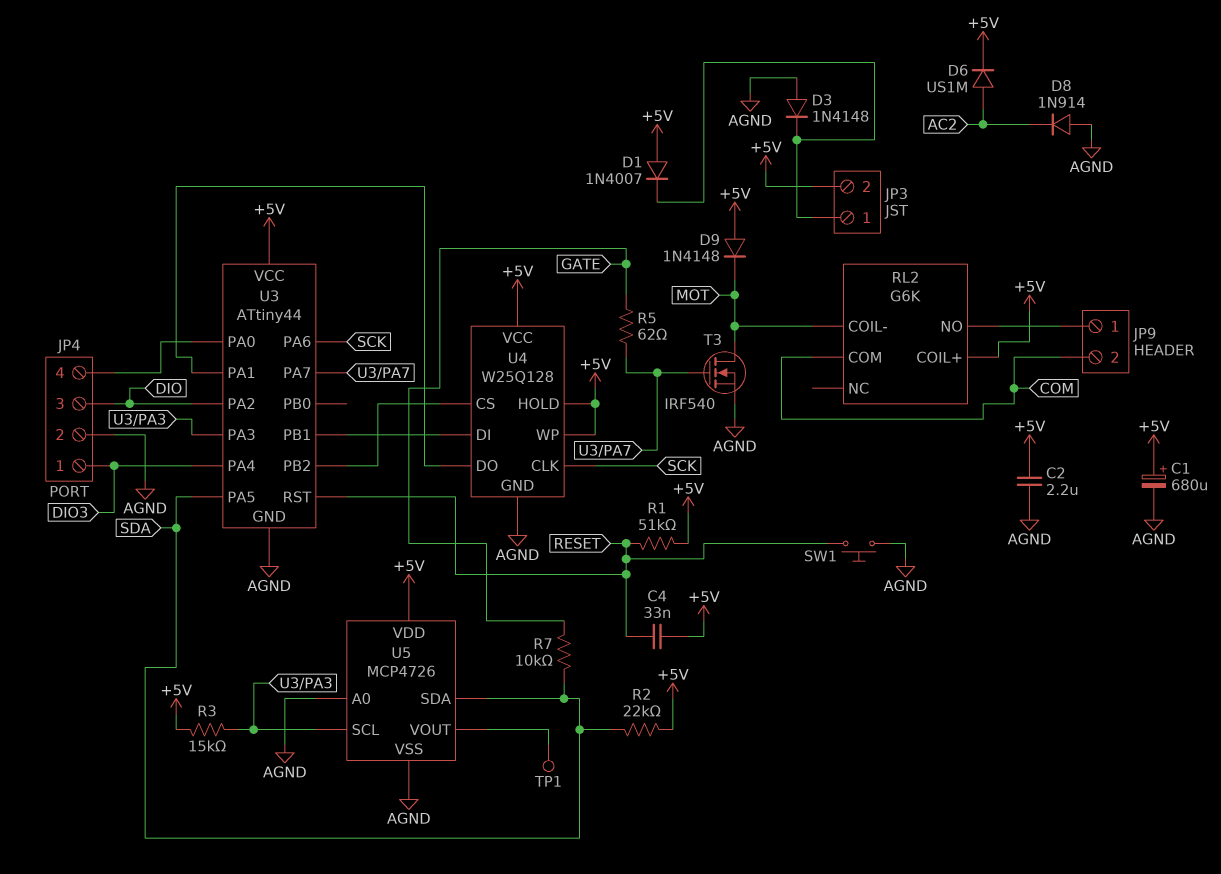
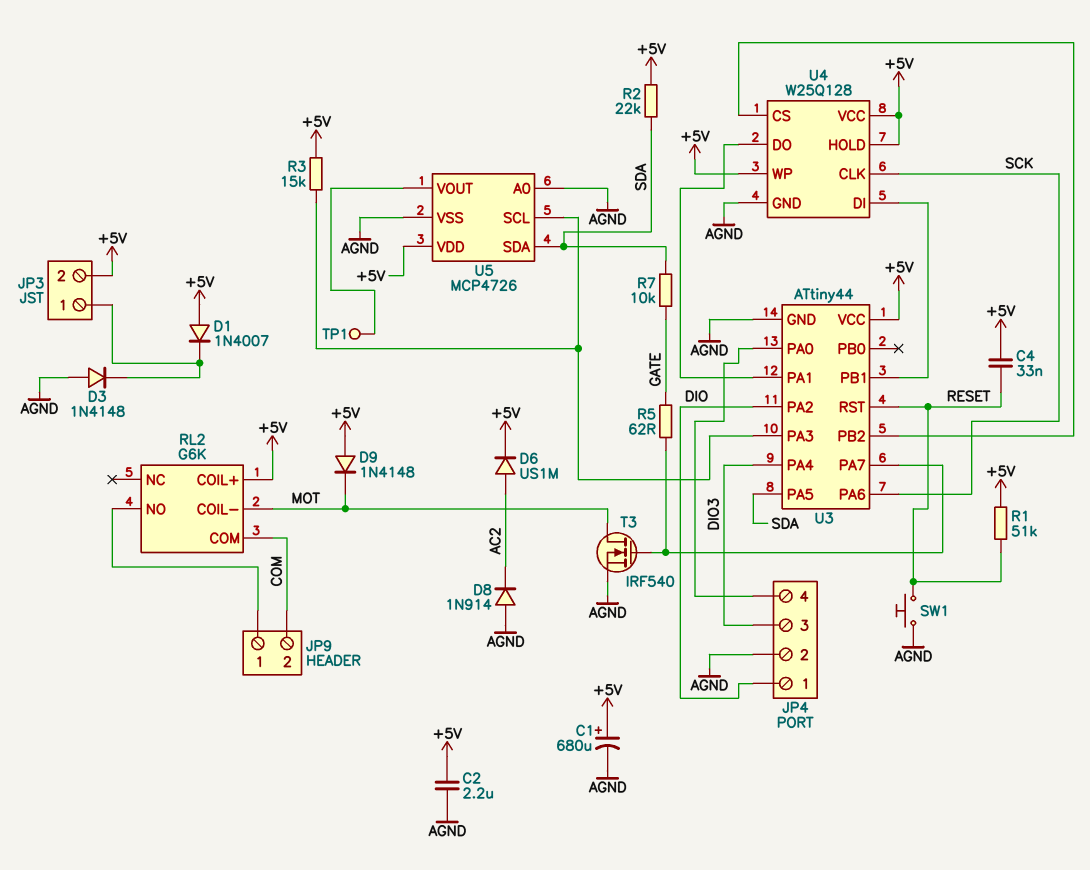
JP4 pin 1: DIO3 -> DIO
JP4 pin 3: DIO -> DIO3

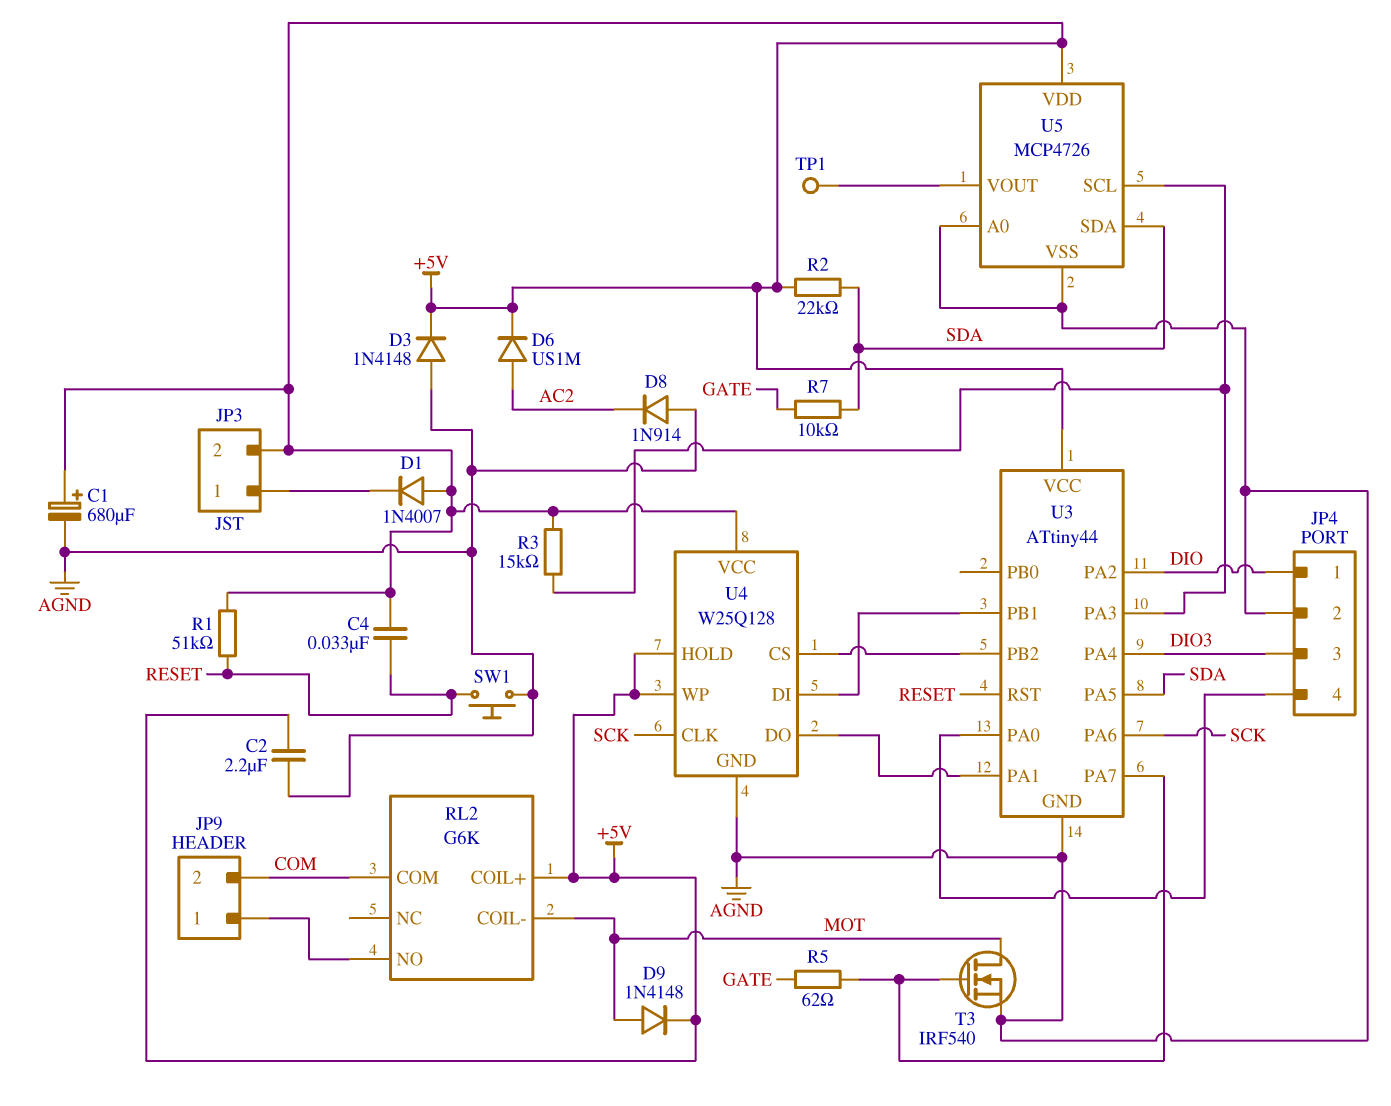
D3: diode 1N4148 (A AGND, K JP3/1) -> diode 1N4148 (A AGND, K +5V)
D9: diode 1N4148 (A +5V, K MOT) -> diode 1N4148 (A MOT, K +5V)

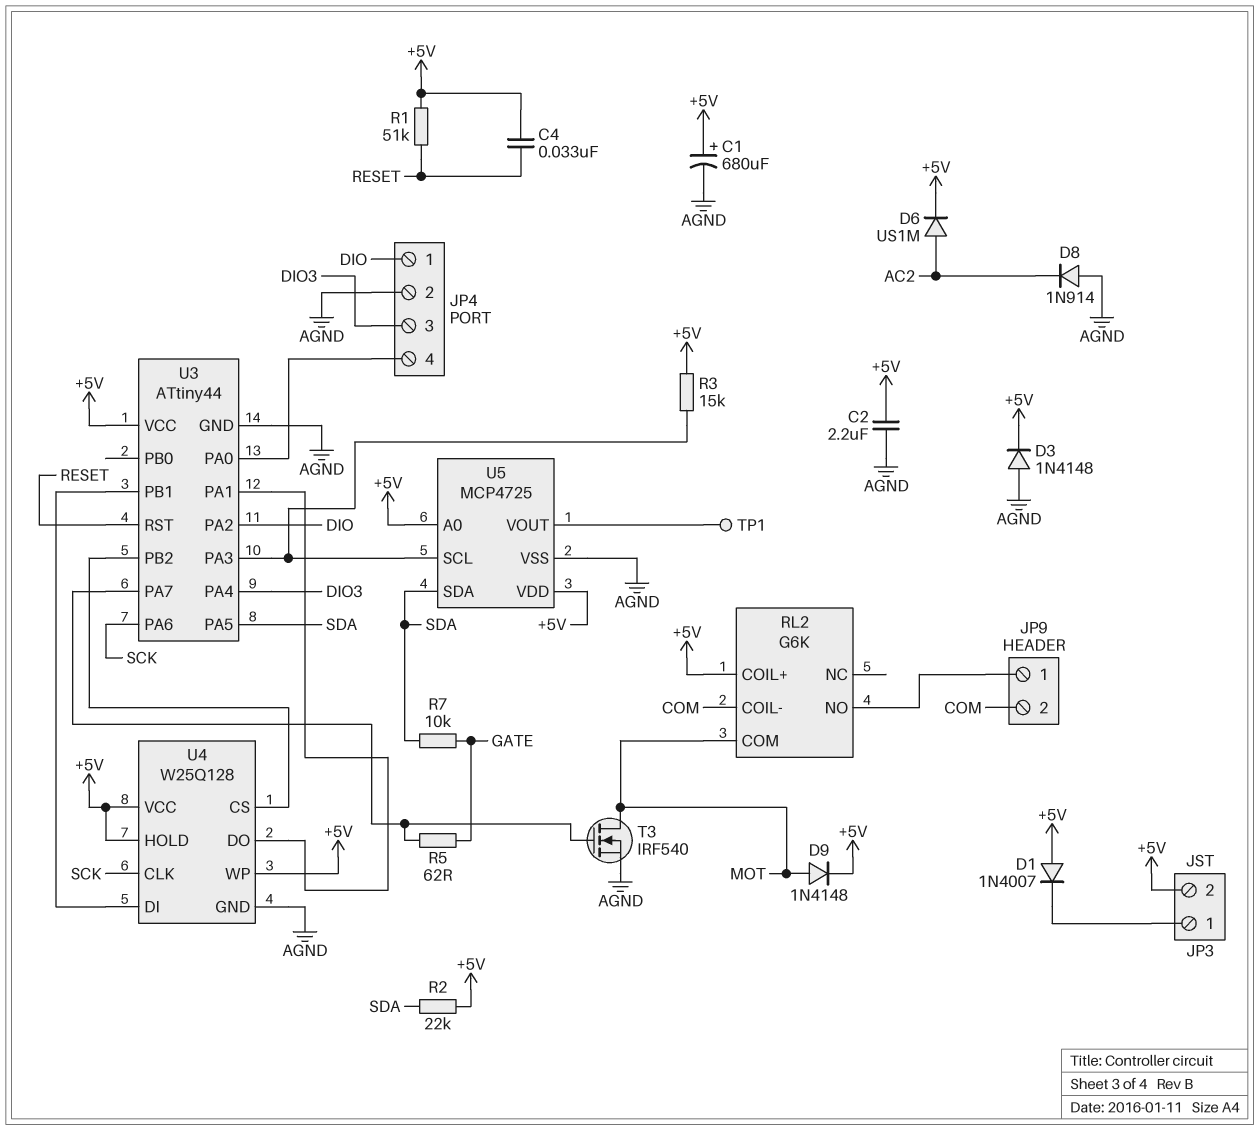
RL2 pin COIL-: MOT -> COM
RL2 pin COM: COM -> MOT
SW1: button (AGND, RESET) -> none
U5: MCP4726 -> MCP4725
U5 pin A0: AGND -> +5V

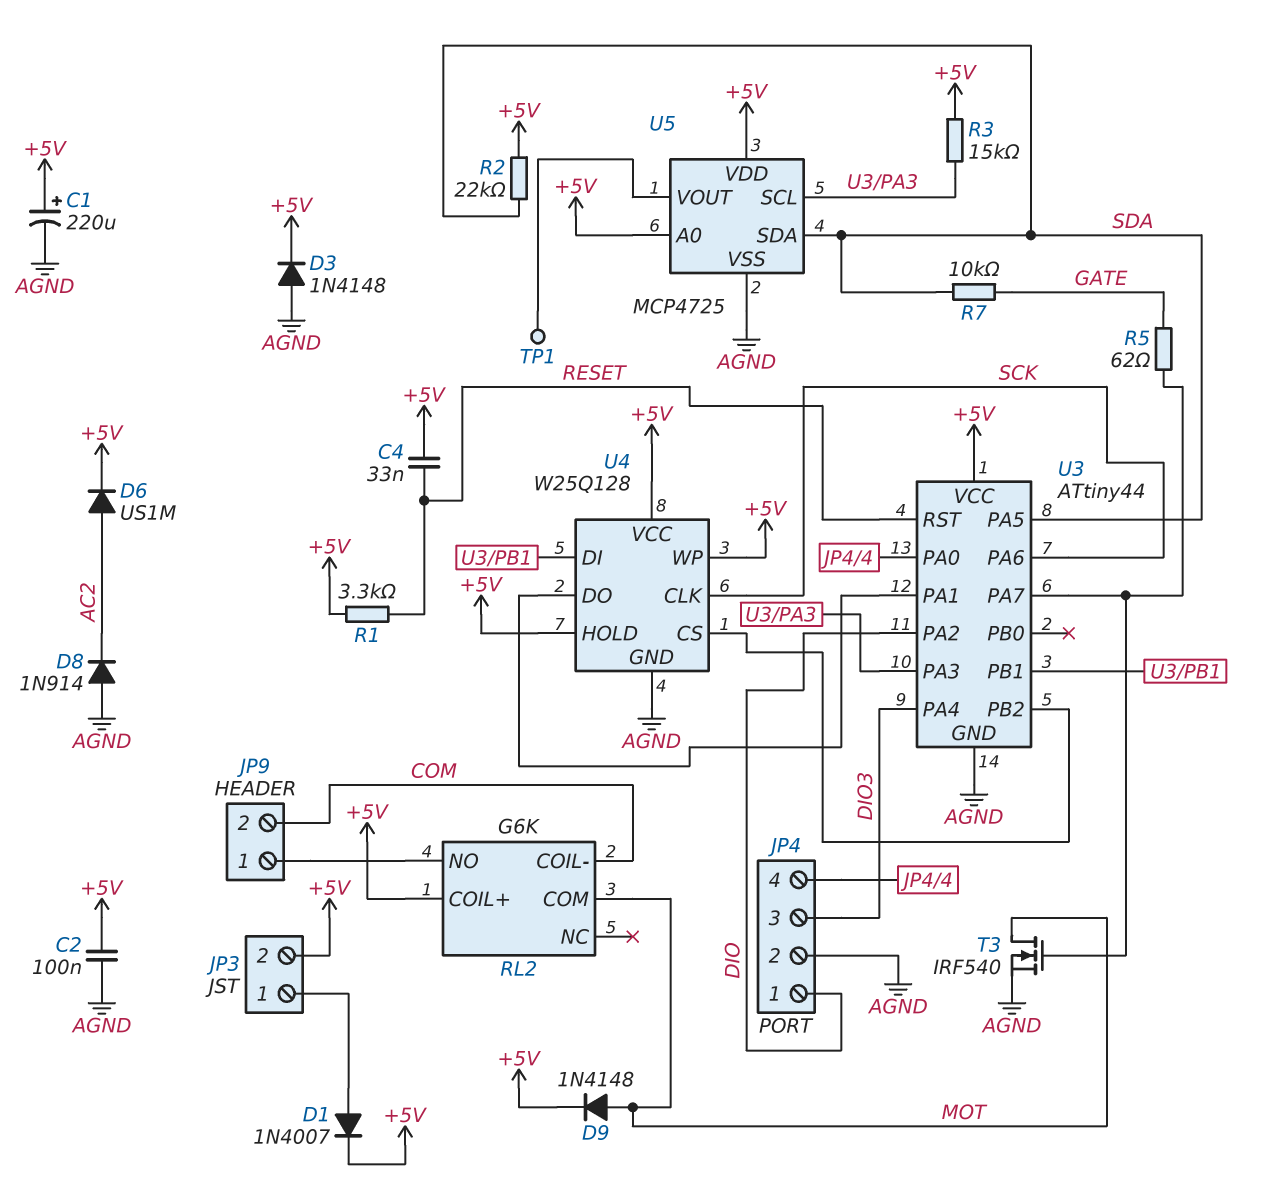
C1: 680uF (plus +5V, minus AGND) -> 220uF (plus +5V, minus AGND)
C2: 2.2uF (+5V, AGND) -> 100nF (+5V, AGND)
D1: diode 1N4007 (A +5V, K JP3/1) -> diode 1N4007 (A JP3/1, K +5V)
R1: 51k (+5V, RESET) -> 3.3k (+5V, RESET)

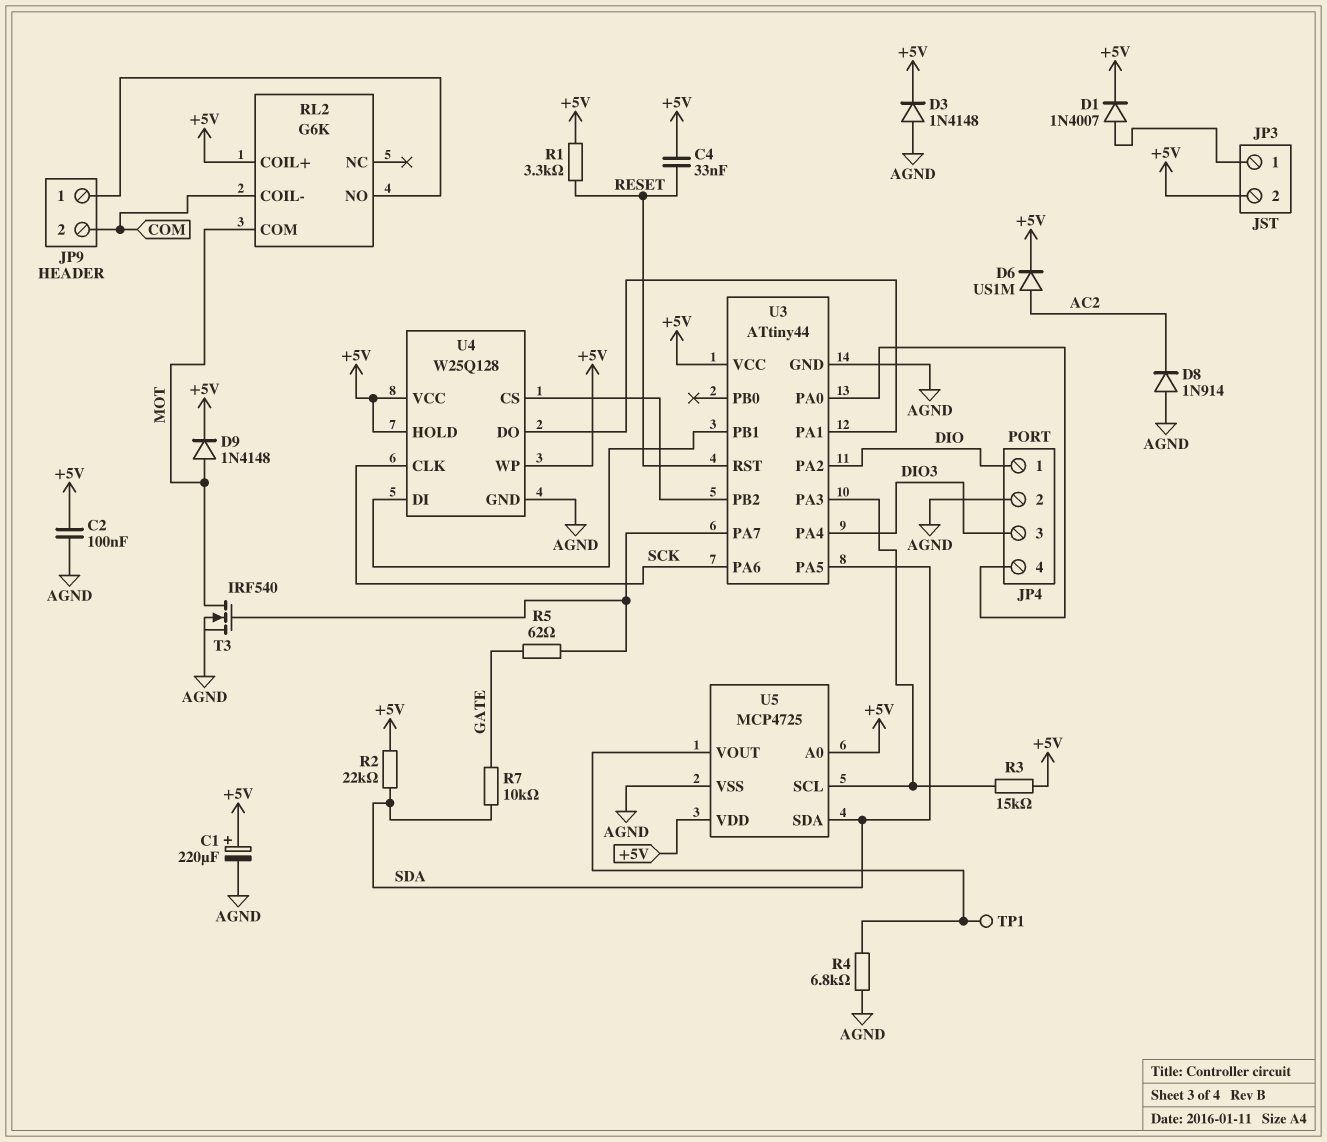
R4: none -> 6.8k (AGND, U5/VOUT)

